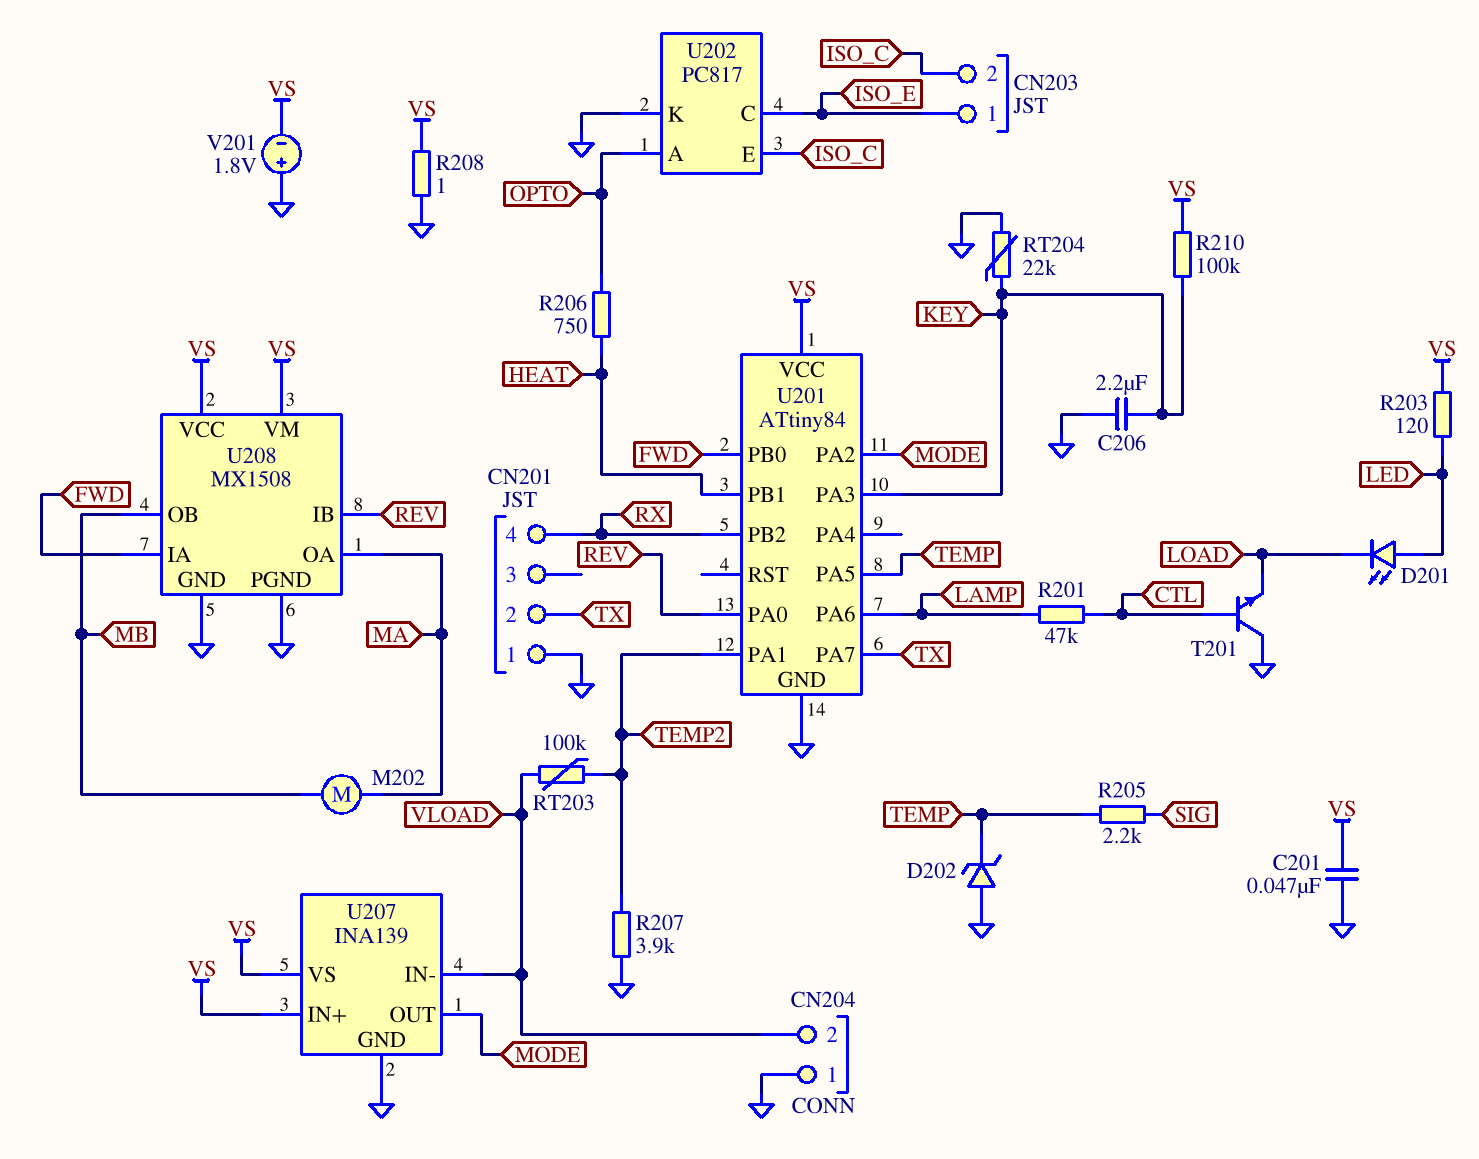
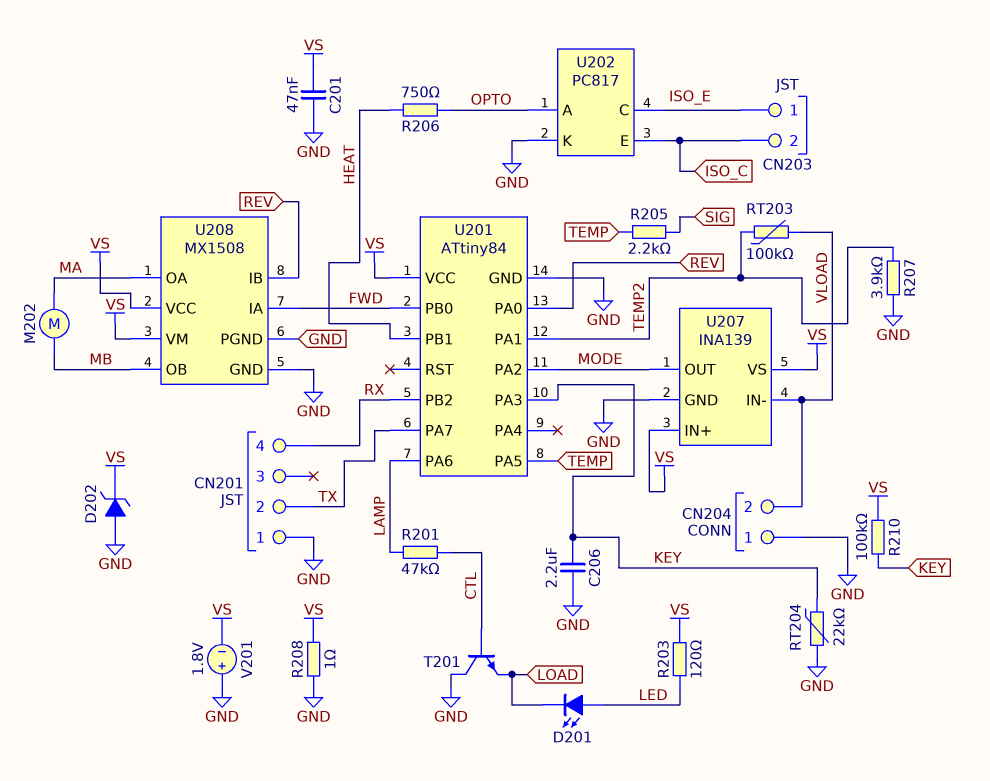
D202: zener (A GND, K TEMP) -> zener (A GND, K VS)

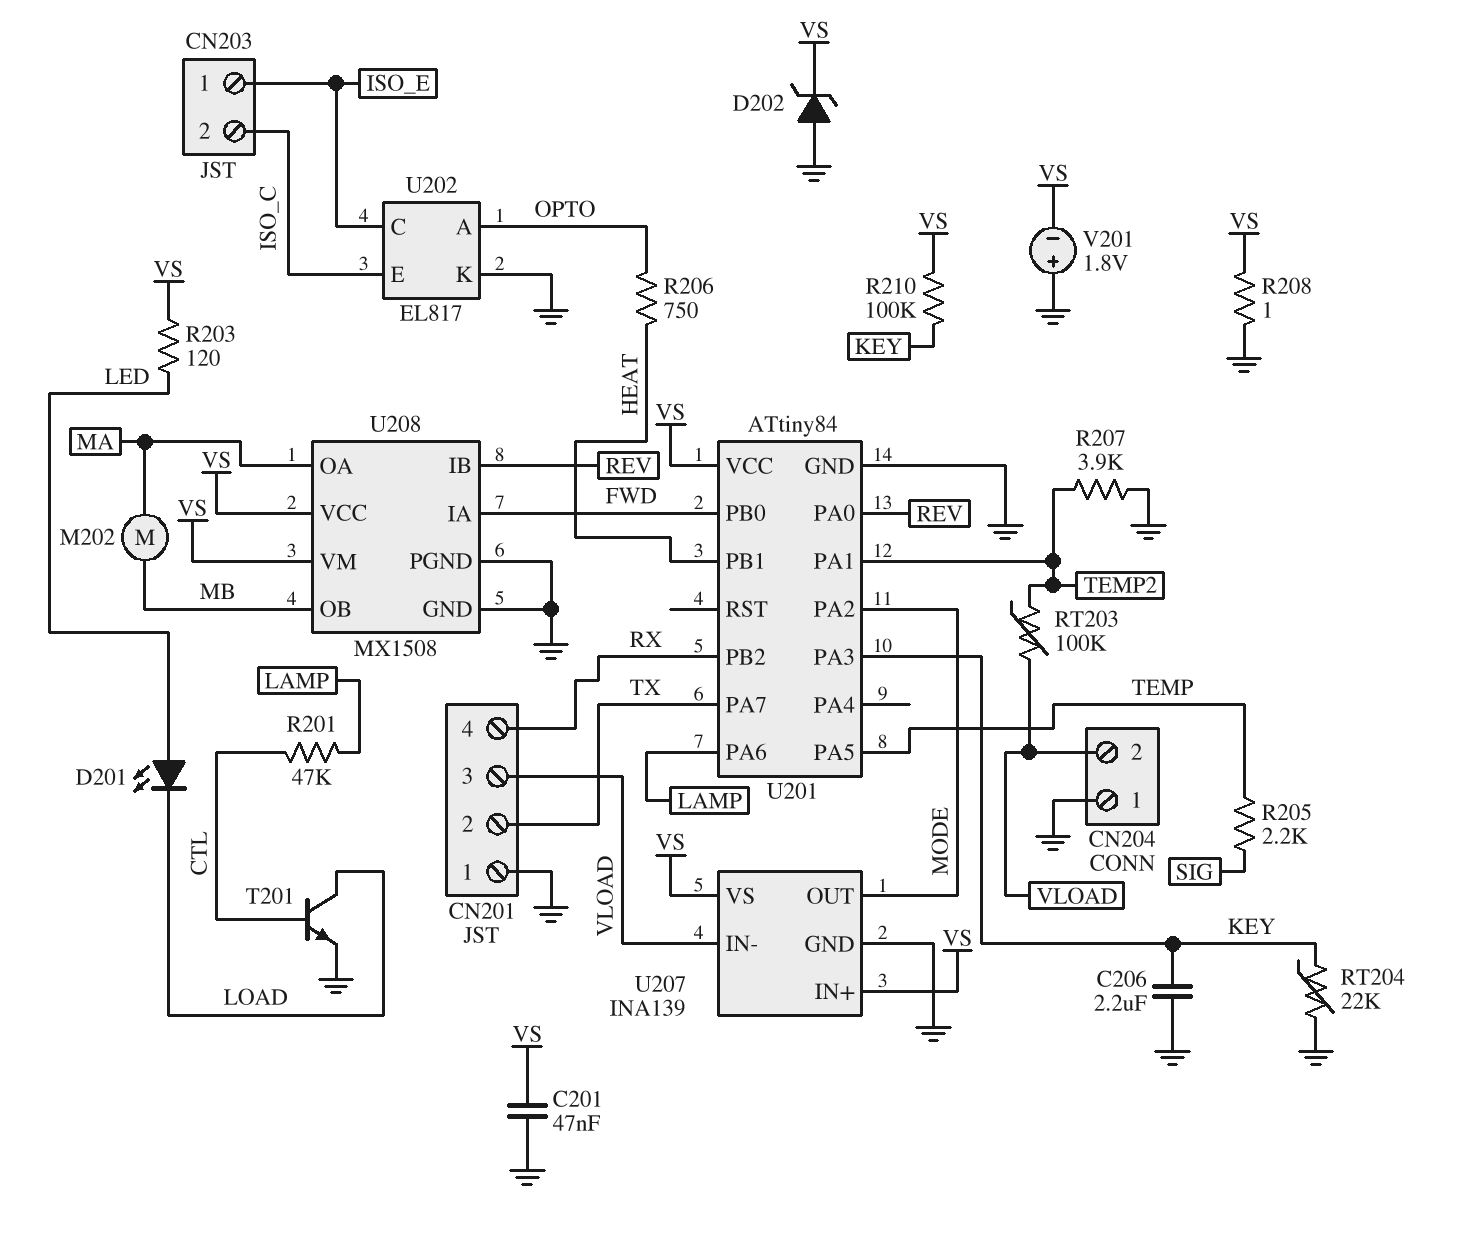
CN201 pin 3: none -> VLOAD
T201: NPN (B CTL, C GND, E LOAD) -> NPN (B CTL, C LOAD, E GND)
U202: PC817 -> EL817

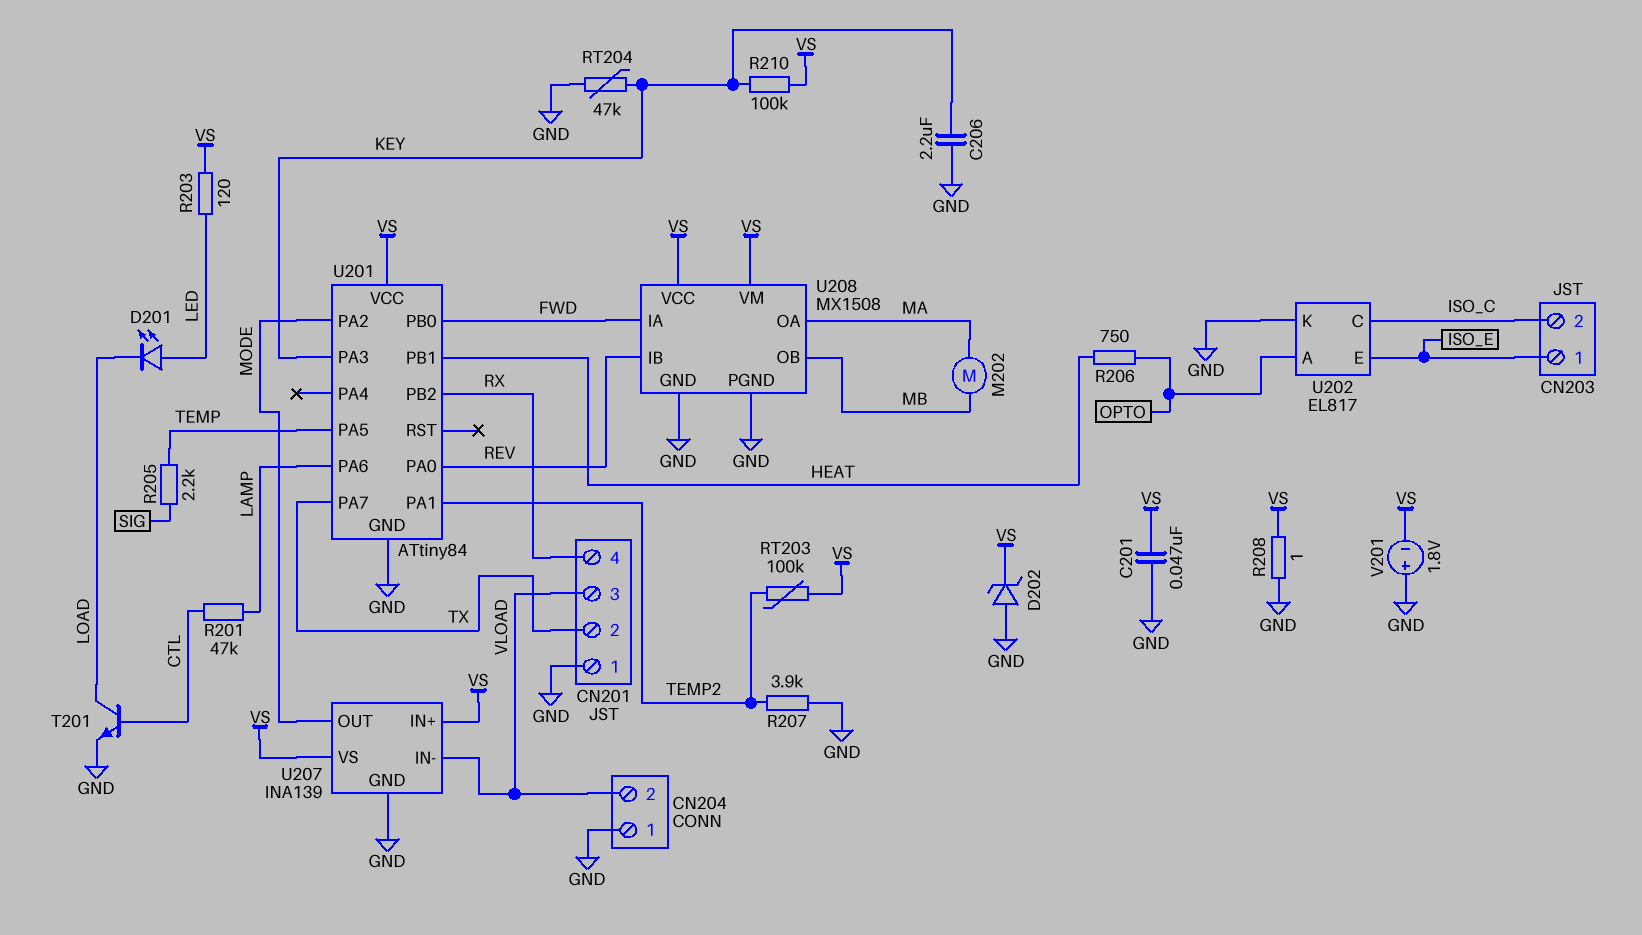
RT203: 100k (TEMP2, VLOAD) -> 100k (TEMP2, VS)
RT204: 22k (GND, KEY) -> 47k (GND, KEY)
U202 pin C: ISO_E -> ISO_C
U202 pin E: ISO_C -> ISO_E

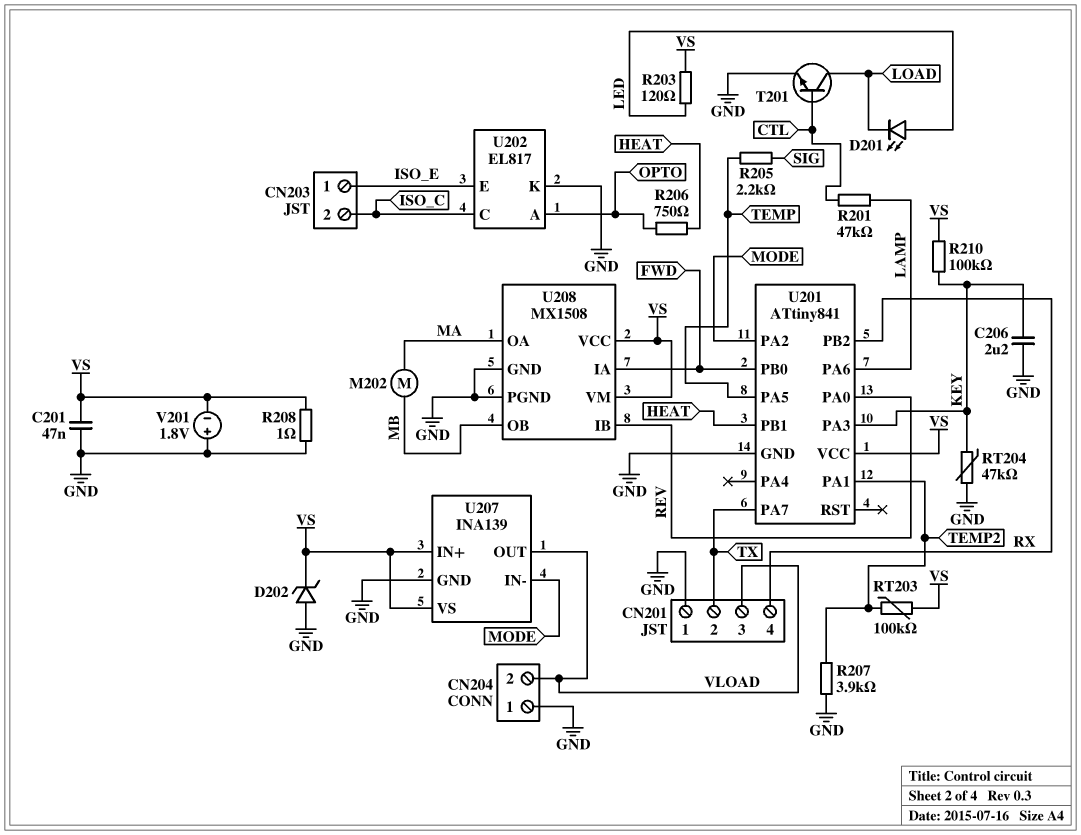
U201: ATtiny84 -> ATtiny841
U207 pin IN-: VLOAD -> MODE
U207 pin OUT: MODE -> VLOAD

